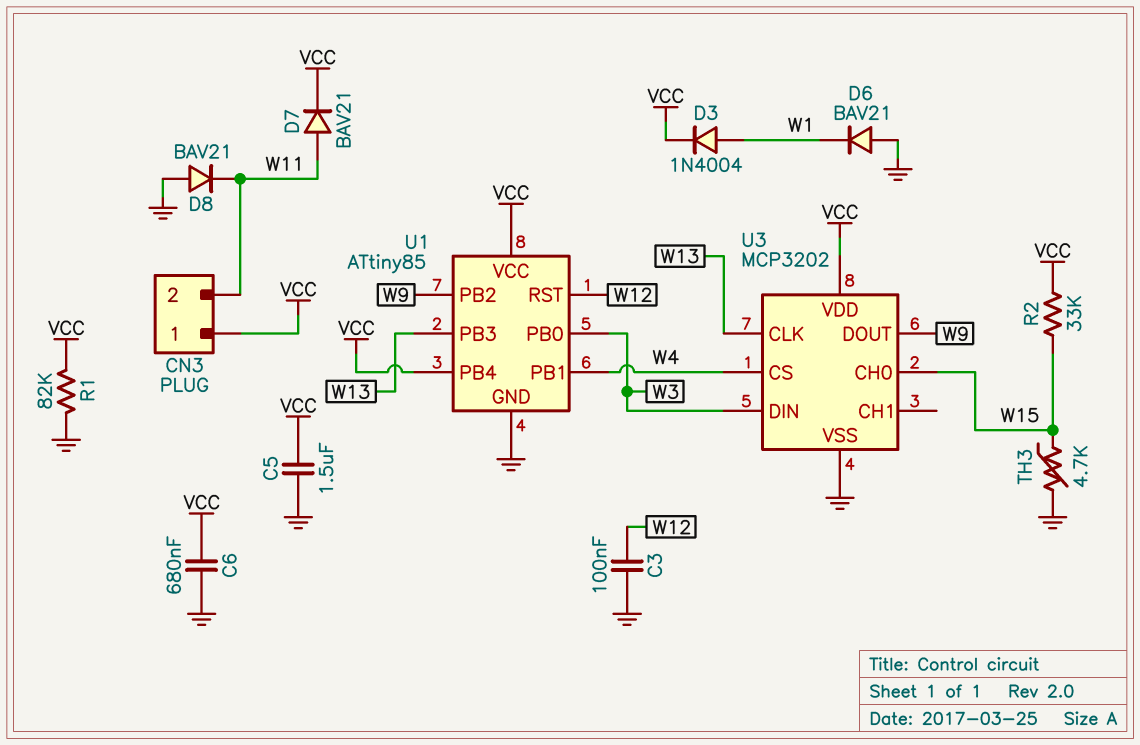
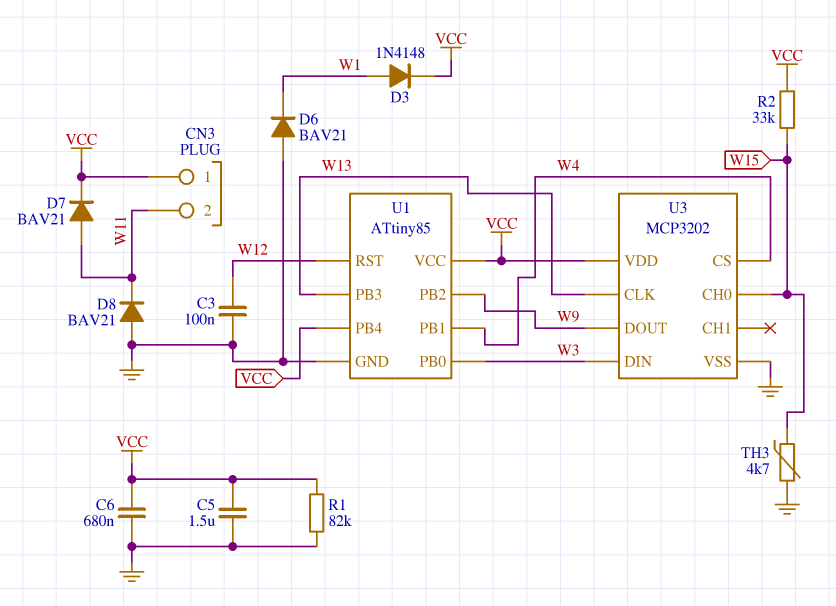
D3: diode 1N4004 (A W1, K VCC) -> diode 1N4148 (A W1, K VCC)

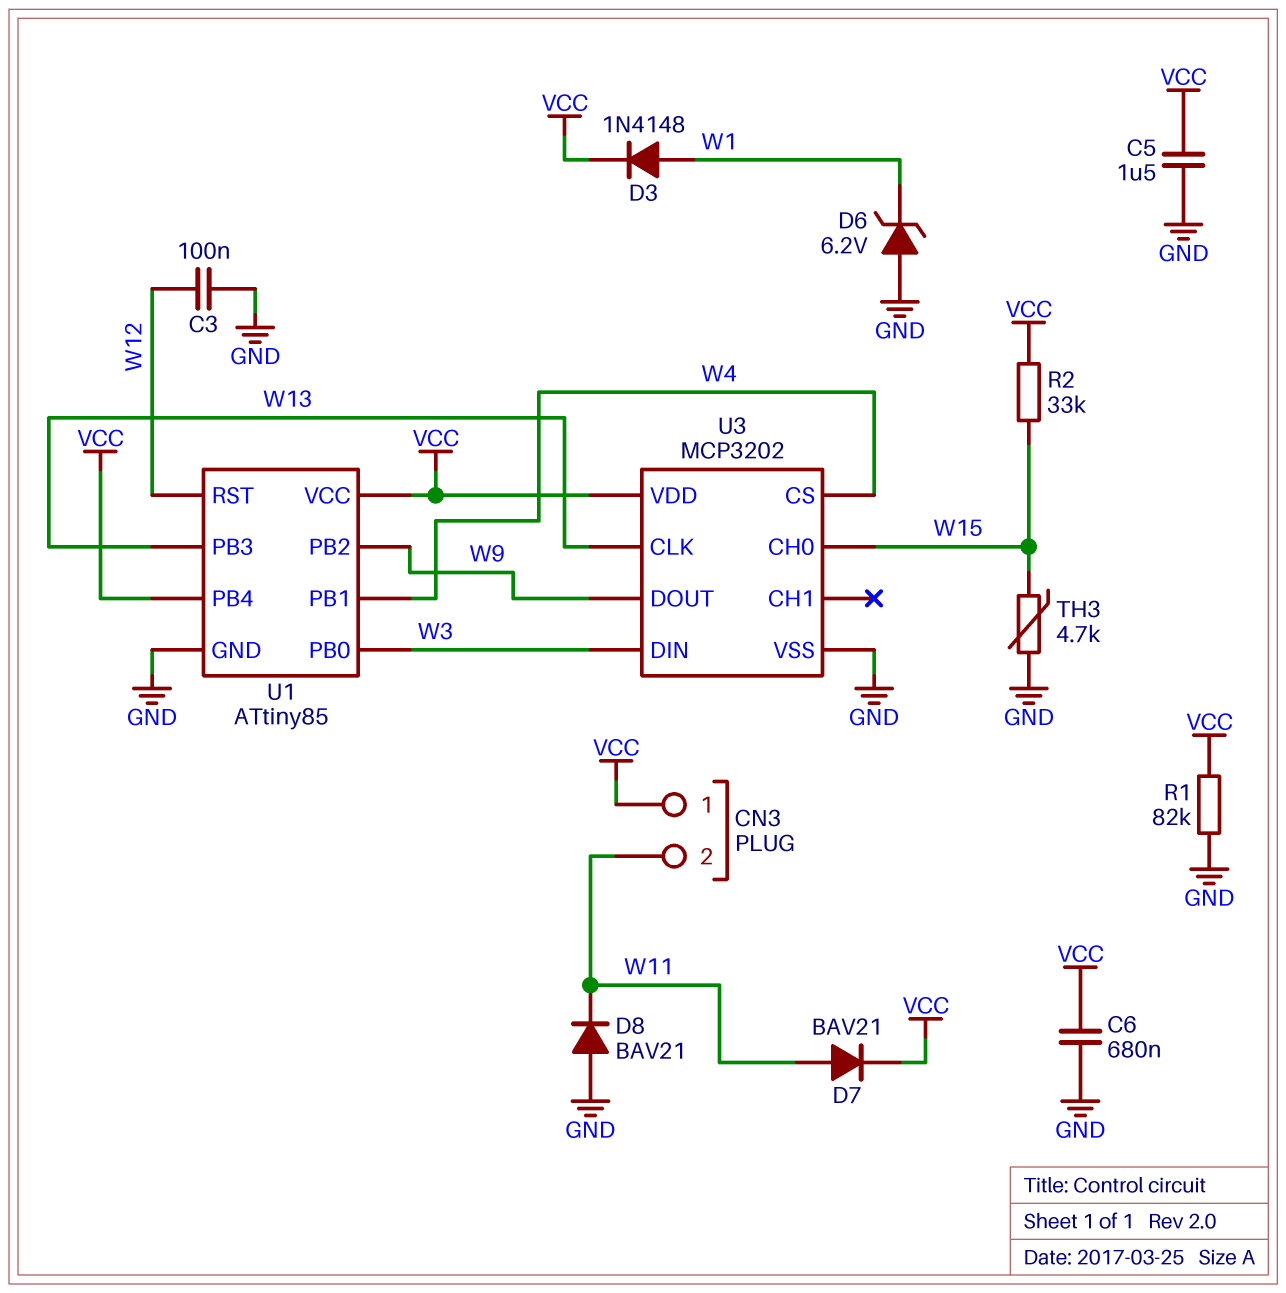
D6: diode BAV21 (A GND, K W1) -> zener 6.2V (A GND, K W1)

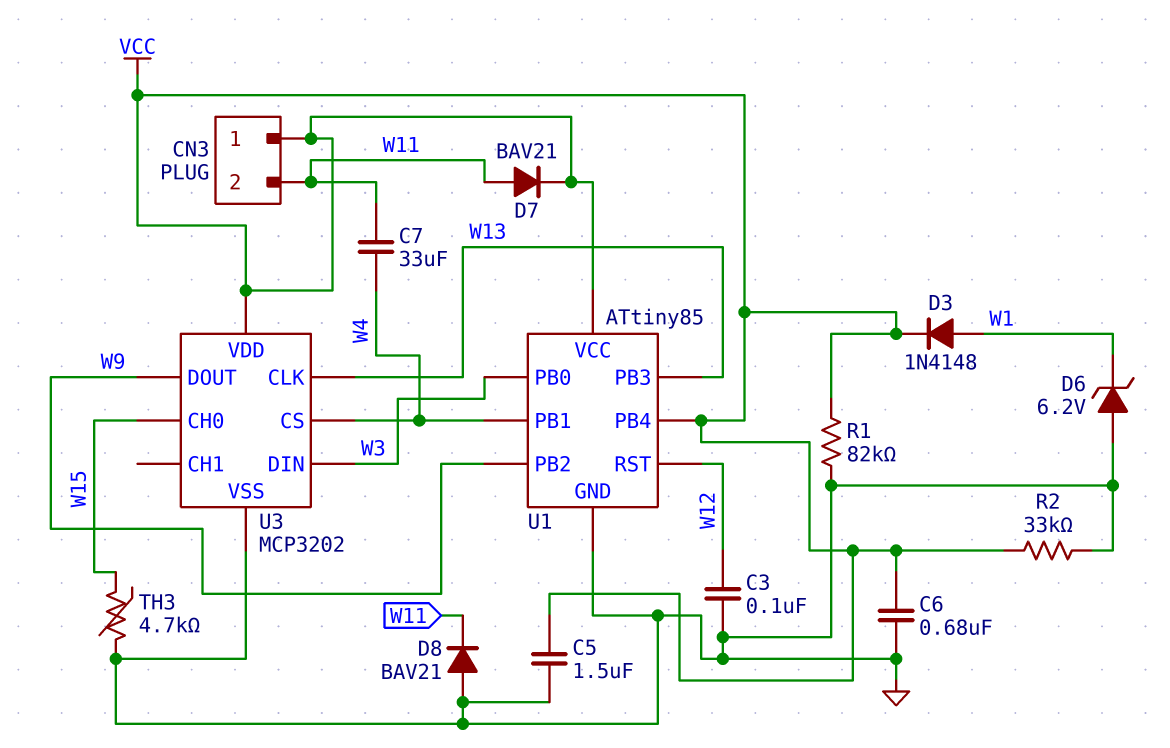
C7: none -> 33uF (W4, W11)
R2: 33k (VCC, W15) -> 33k (GND, VCC)

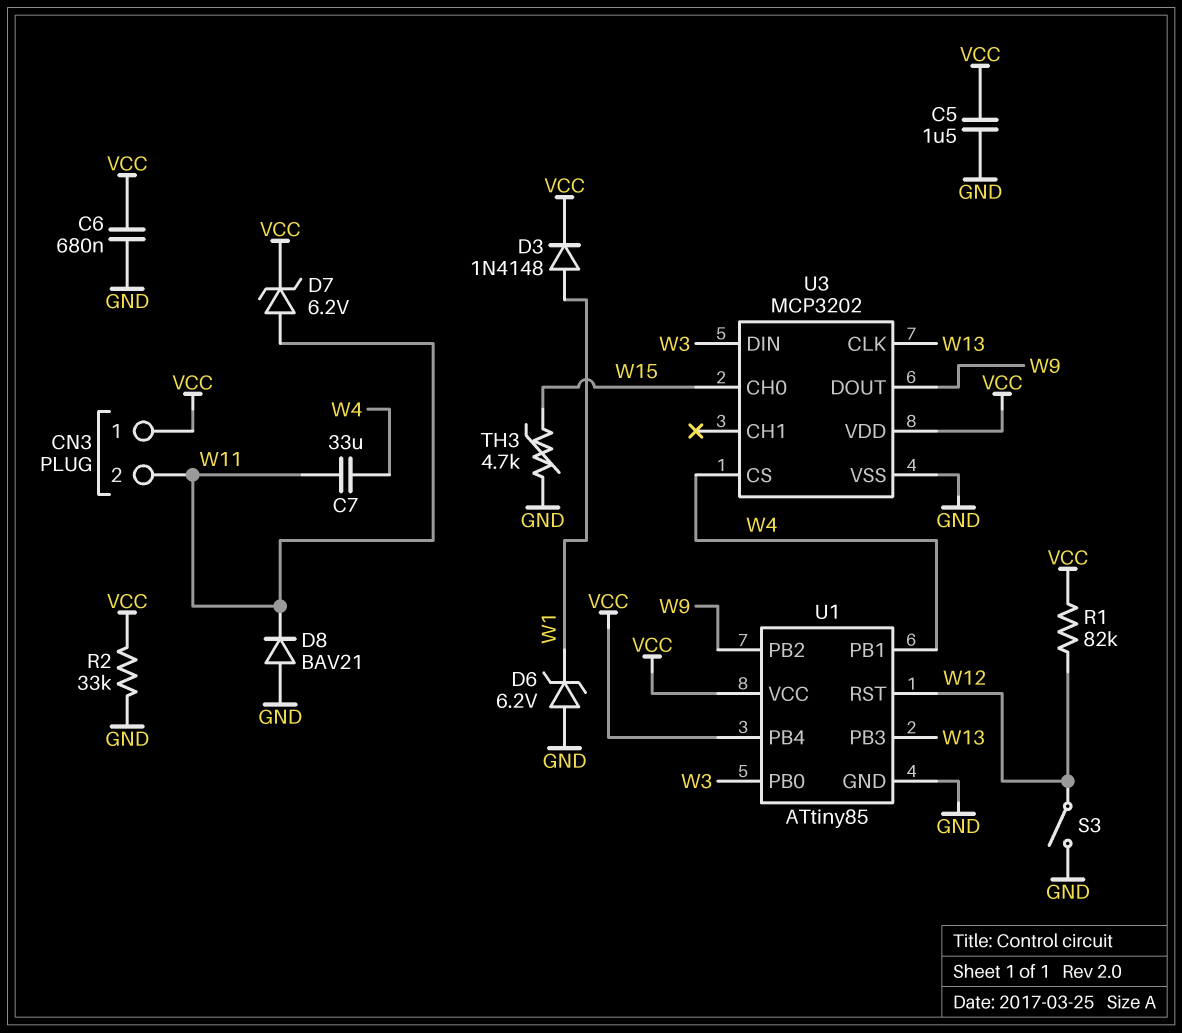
C3: 100nF (GND, W12) -> none
D7: diode BAV21 (A W11, K VCC) -> zener 6.2V (A W11, K VCC)
R1: 82k (GND, VCC) -> 82k (VCC, W12)
S3: none -> switch (GND, W12)

